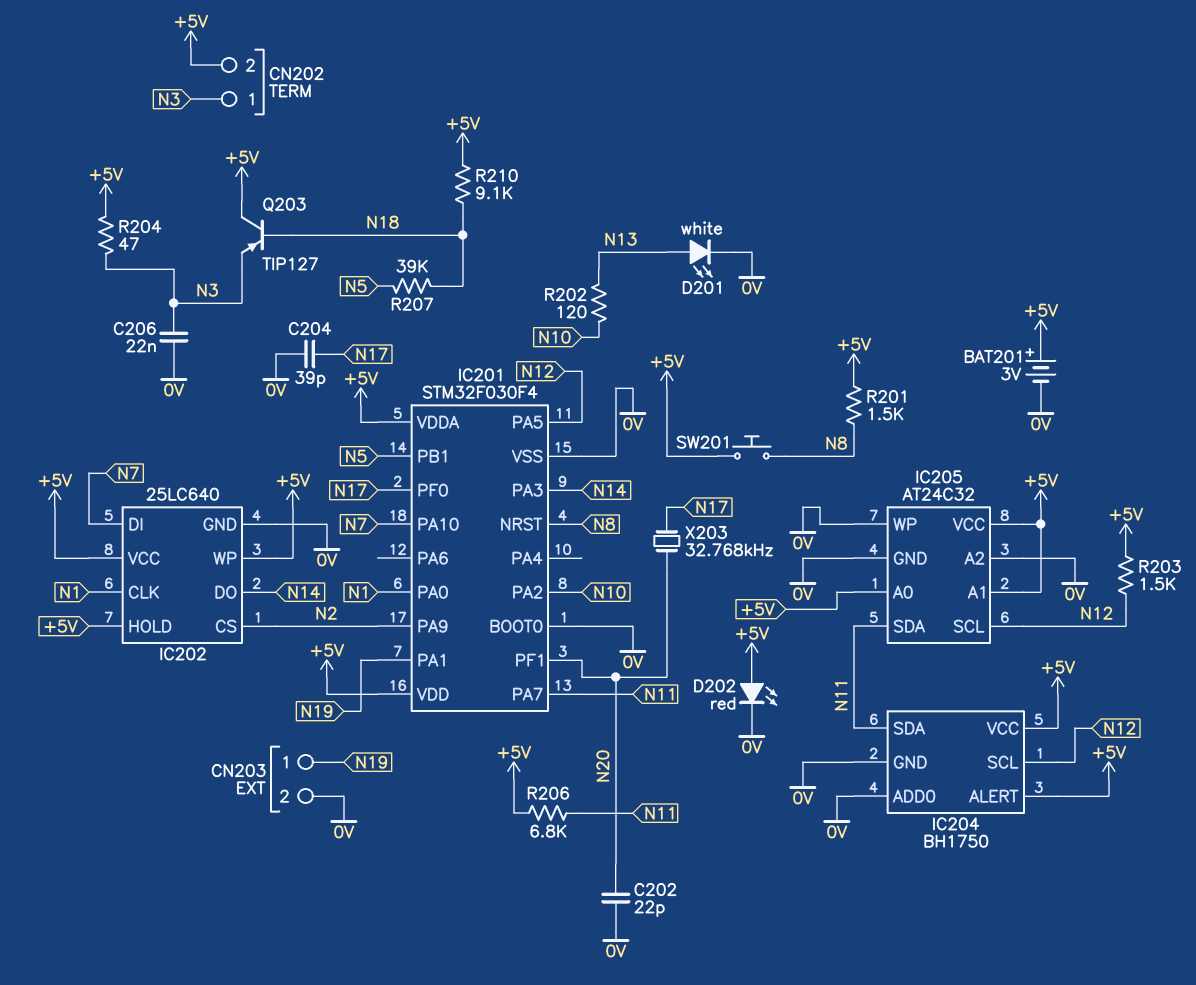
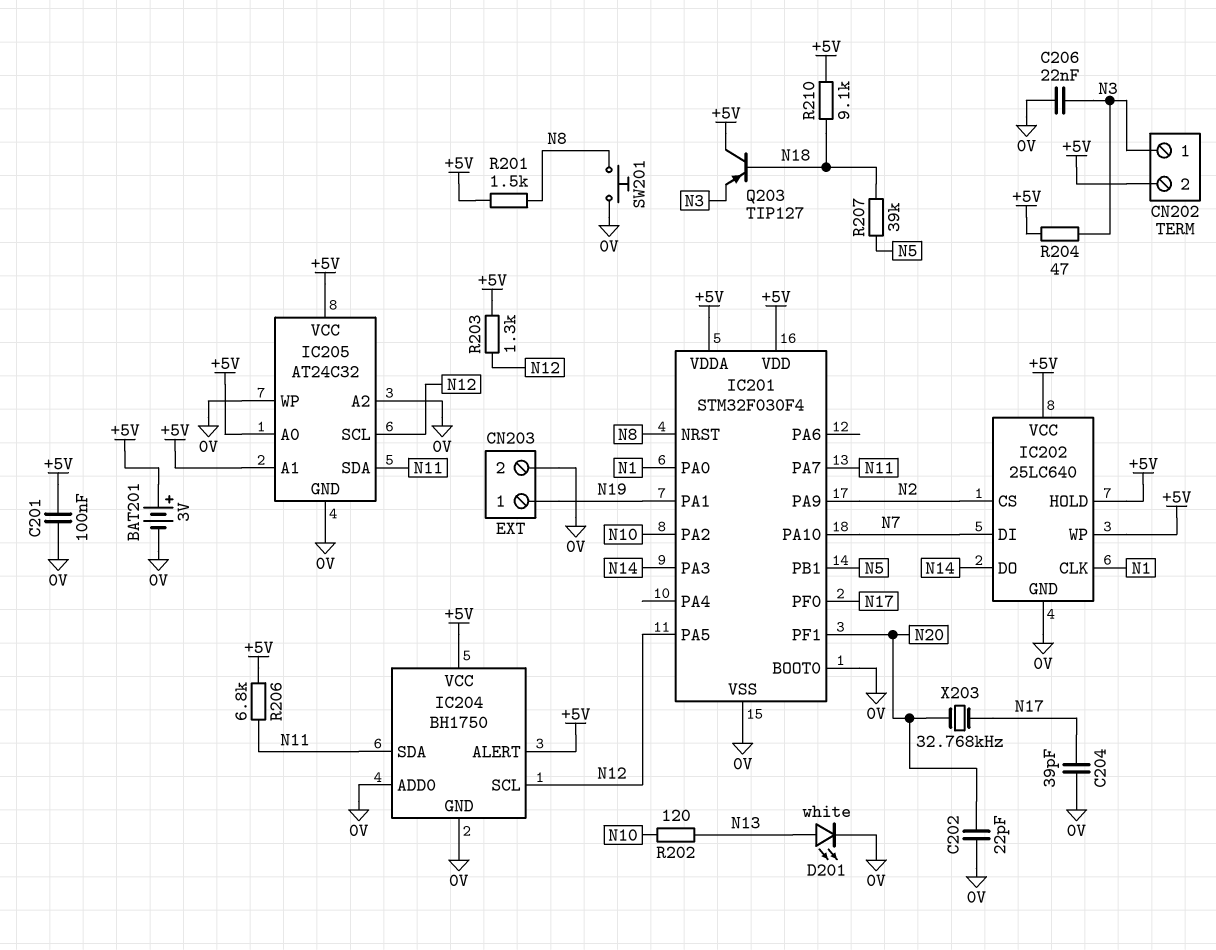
C201: none -> 100nF (+5V, 0V)
D202: LED red (A +5V, K 0V) -> none
R203: 1.5k (+5V, N12) -> 1.3k (+5V, N12)
SW201: button (+5V, N8) -> button (0V, N8)

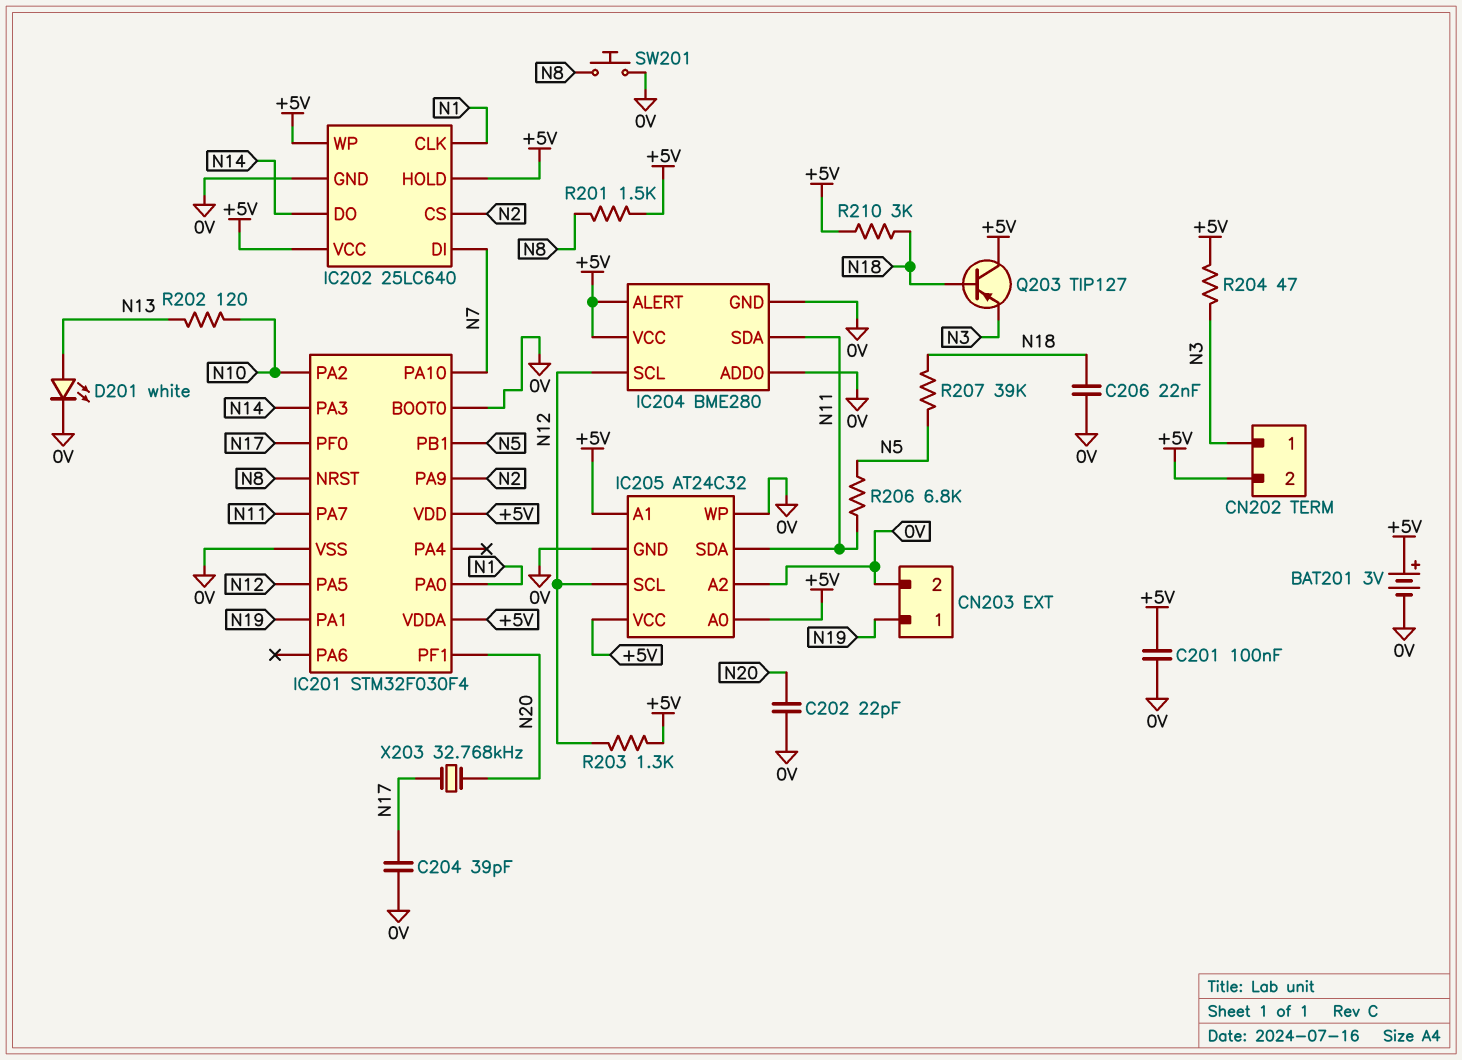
C206: 22nF (0V, N3) -> 22nF (0V, N18)
IC204: BH1750 -> BME280
R206: 6.8k (+5V, N11) -> 6.8k (N5, N11)
R210: 9.1k (+5V, N18) -> 3k (+5V, N18)

